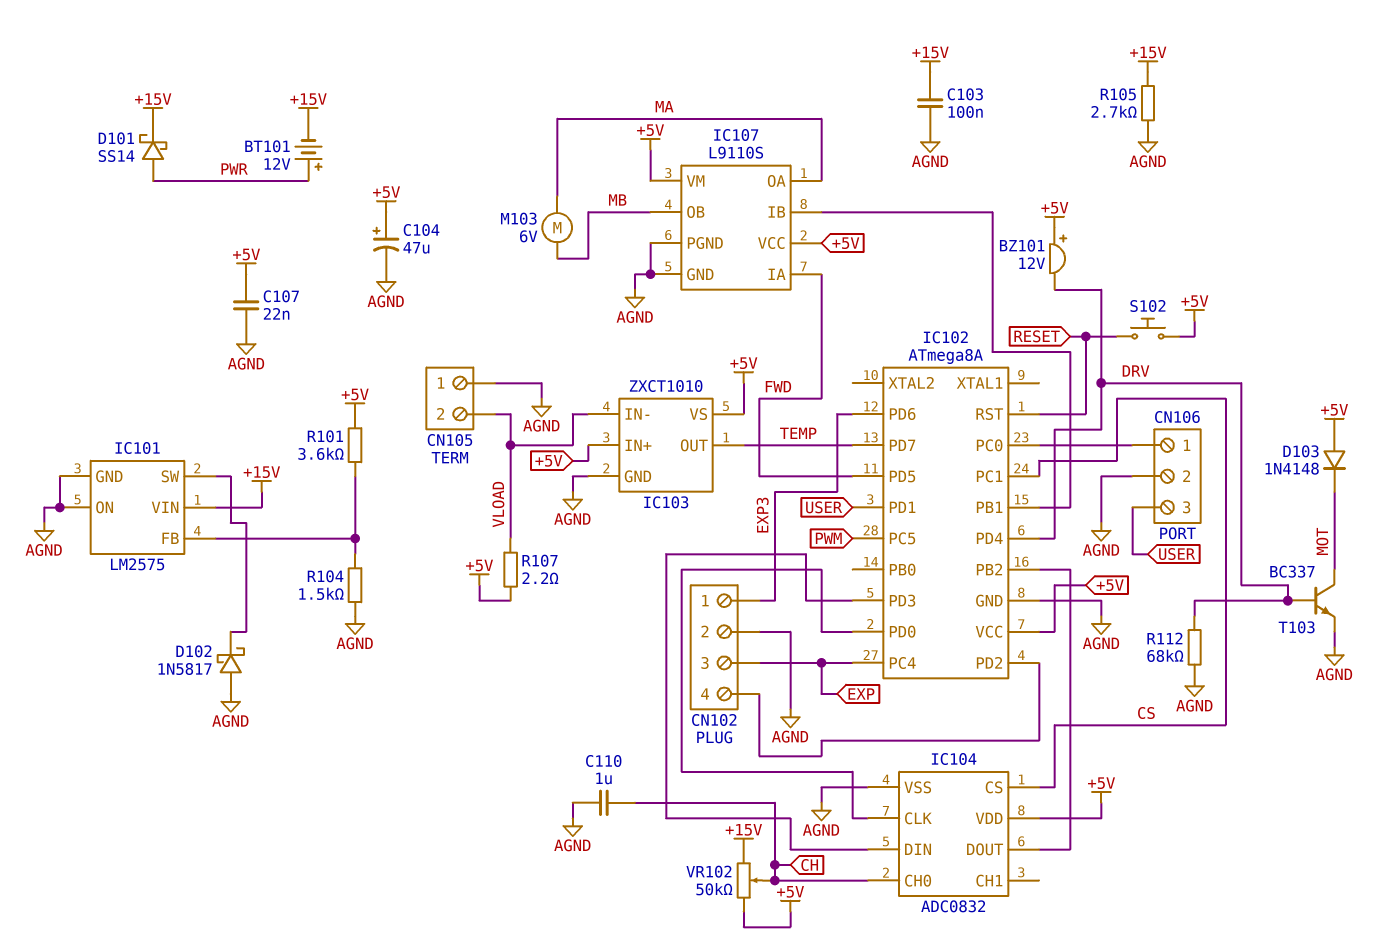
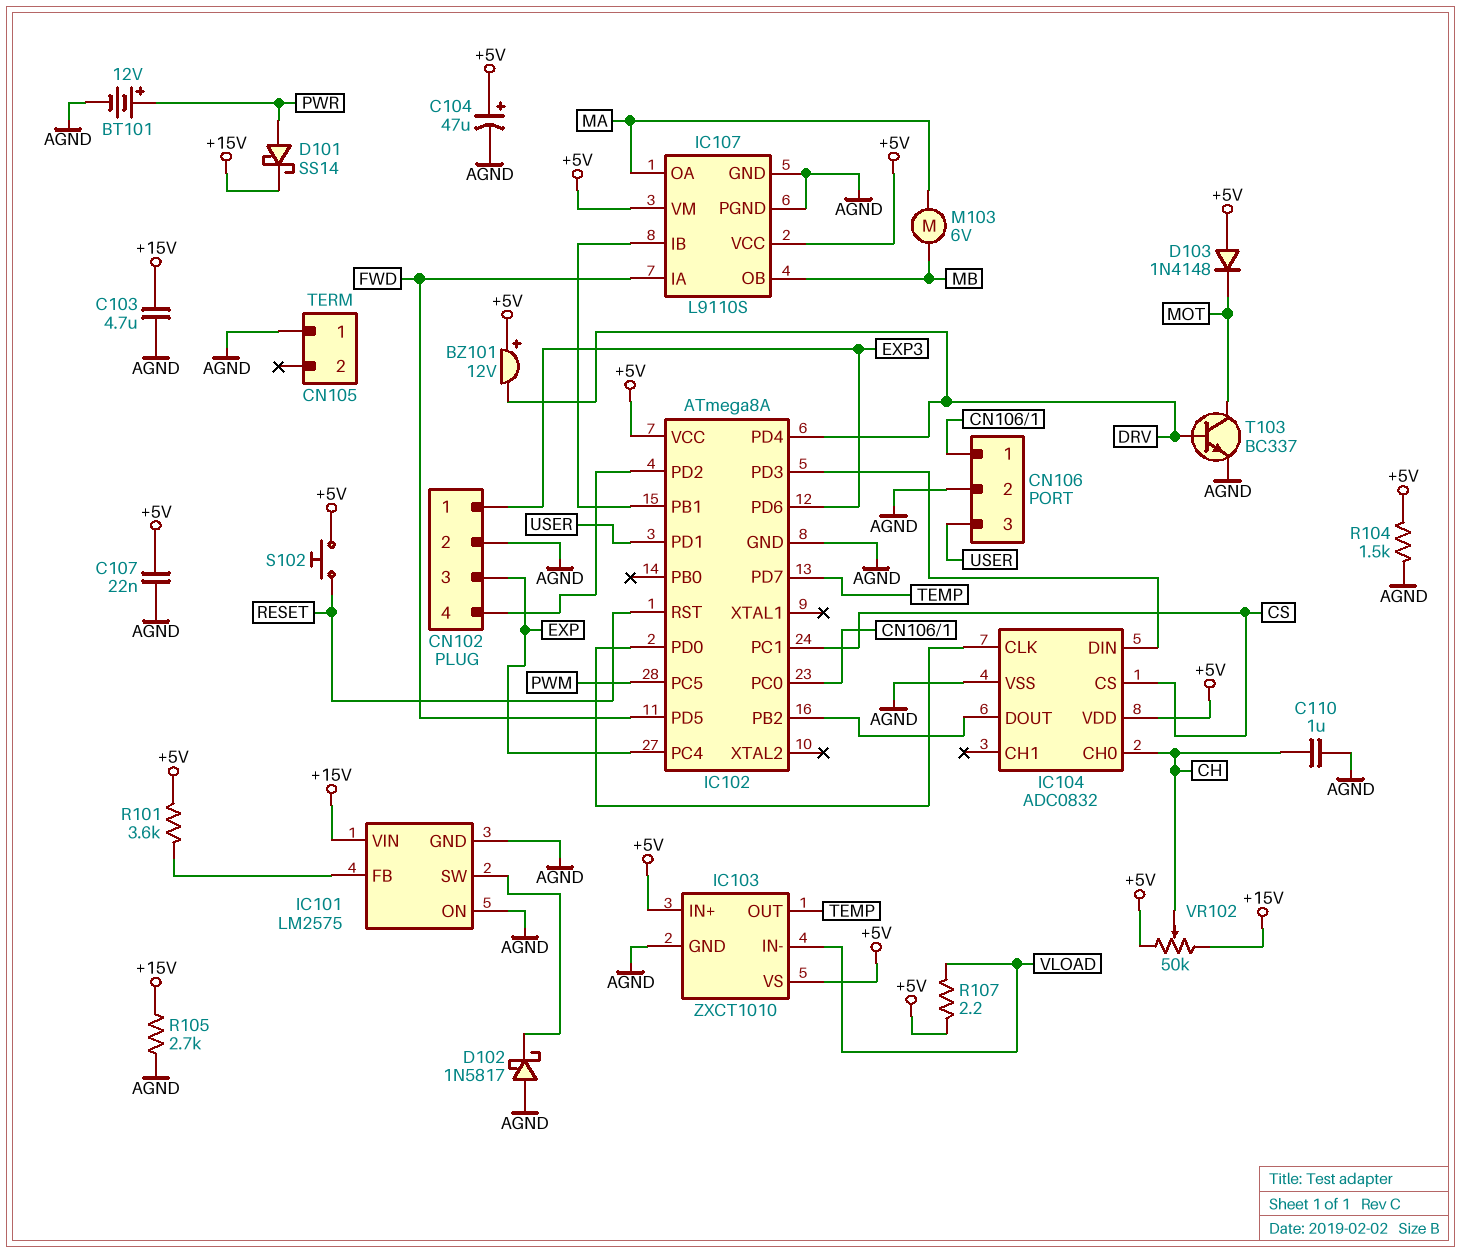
BT101: 12V (plus PWR, minus +15V) -> 12V (plus PWR, minus AGND)
C103: 100nF (+15V, AGND) -> 4.7uF (+15V, AGND)
CN105 pin 2: VLOAD -> none
R104: 1.5k (AGND, IC101/FB) -> 1.5k (+5V, AGND)
R112: 68k (AGND, DRV) -> none

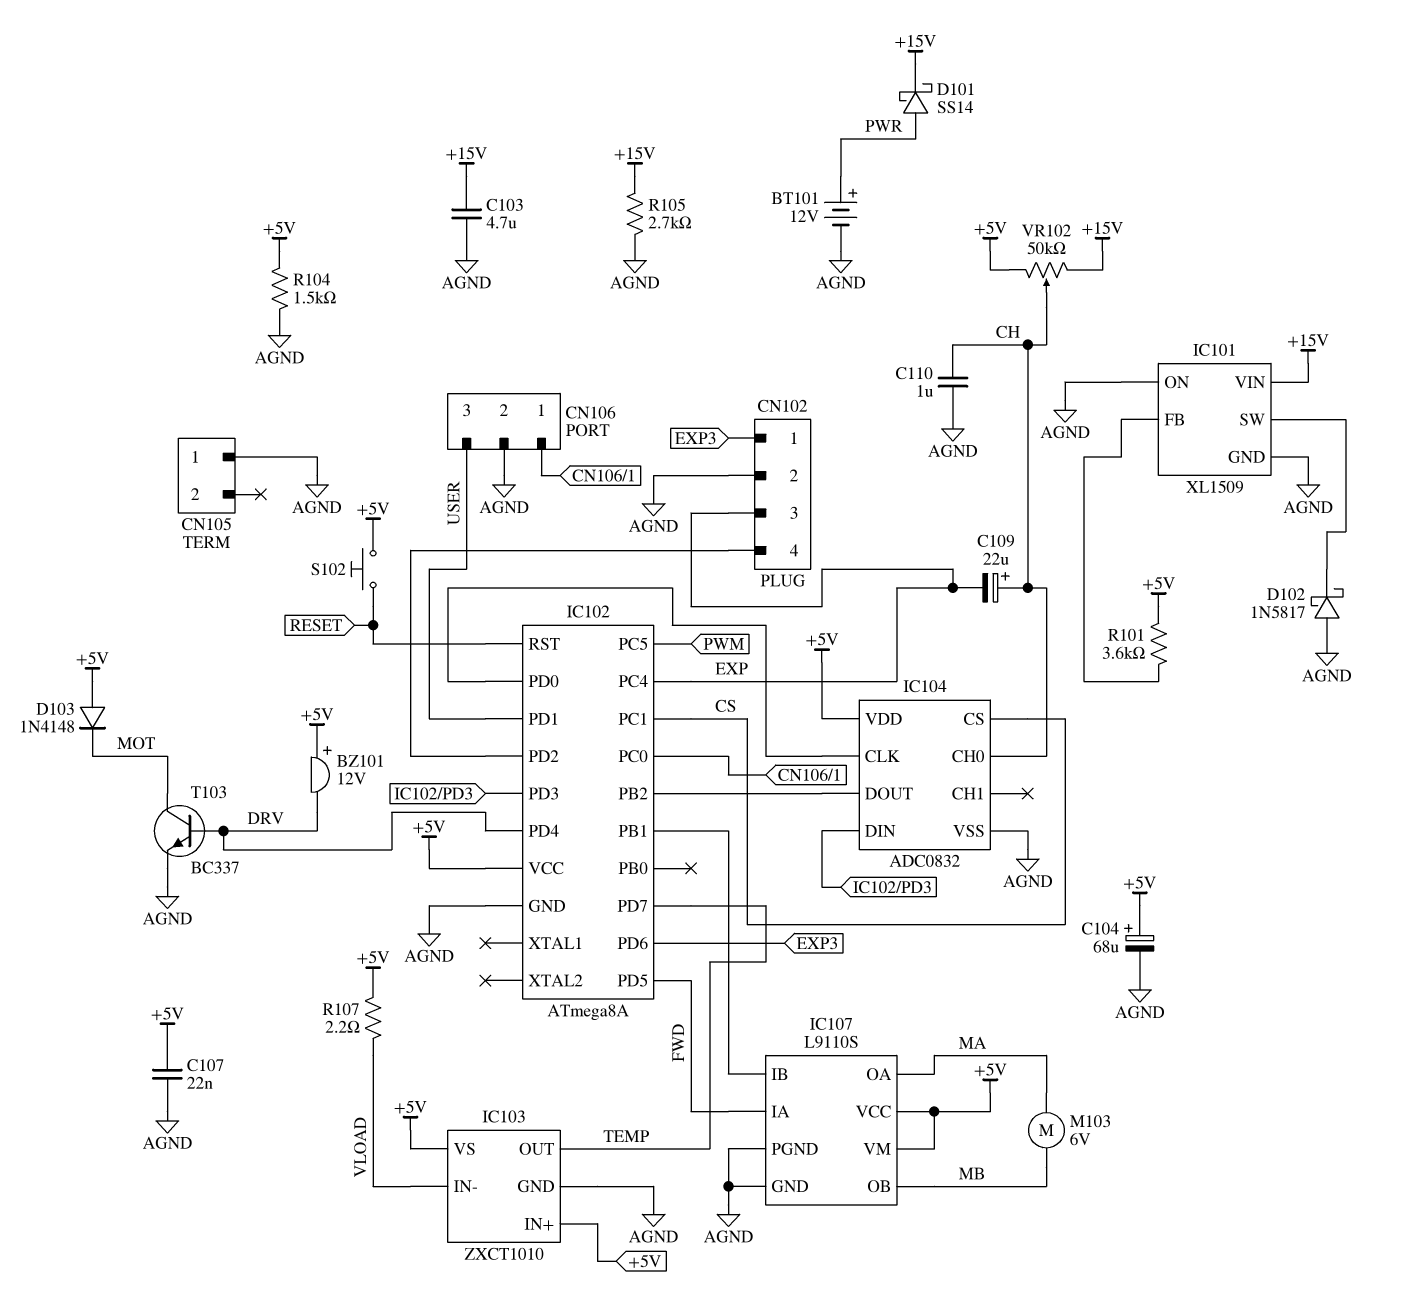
C104: 47uF (plus +5V, minus AGND) -> 68uF (plus +5V, minus AGND)
C109: none -> 22uF (plus CH, minus EXP)
IC101: LM2575 -> XL1509

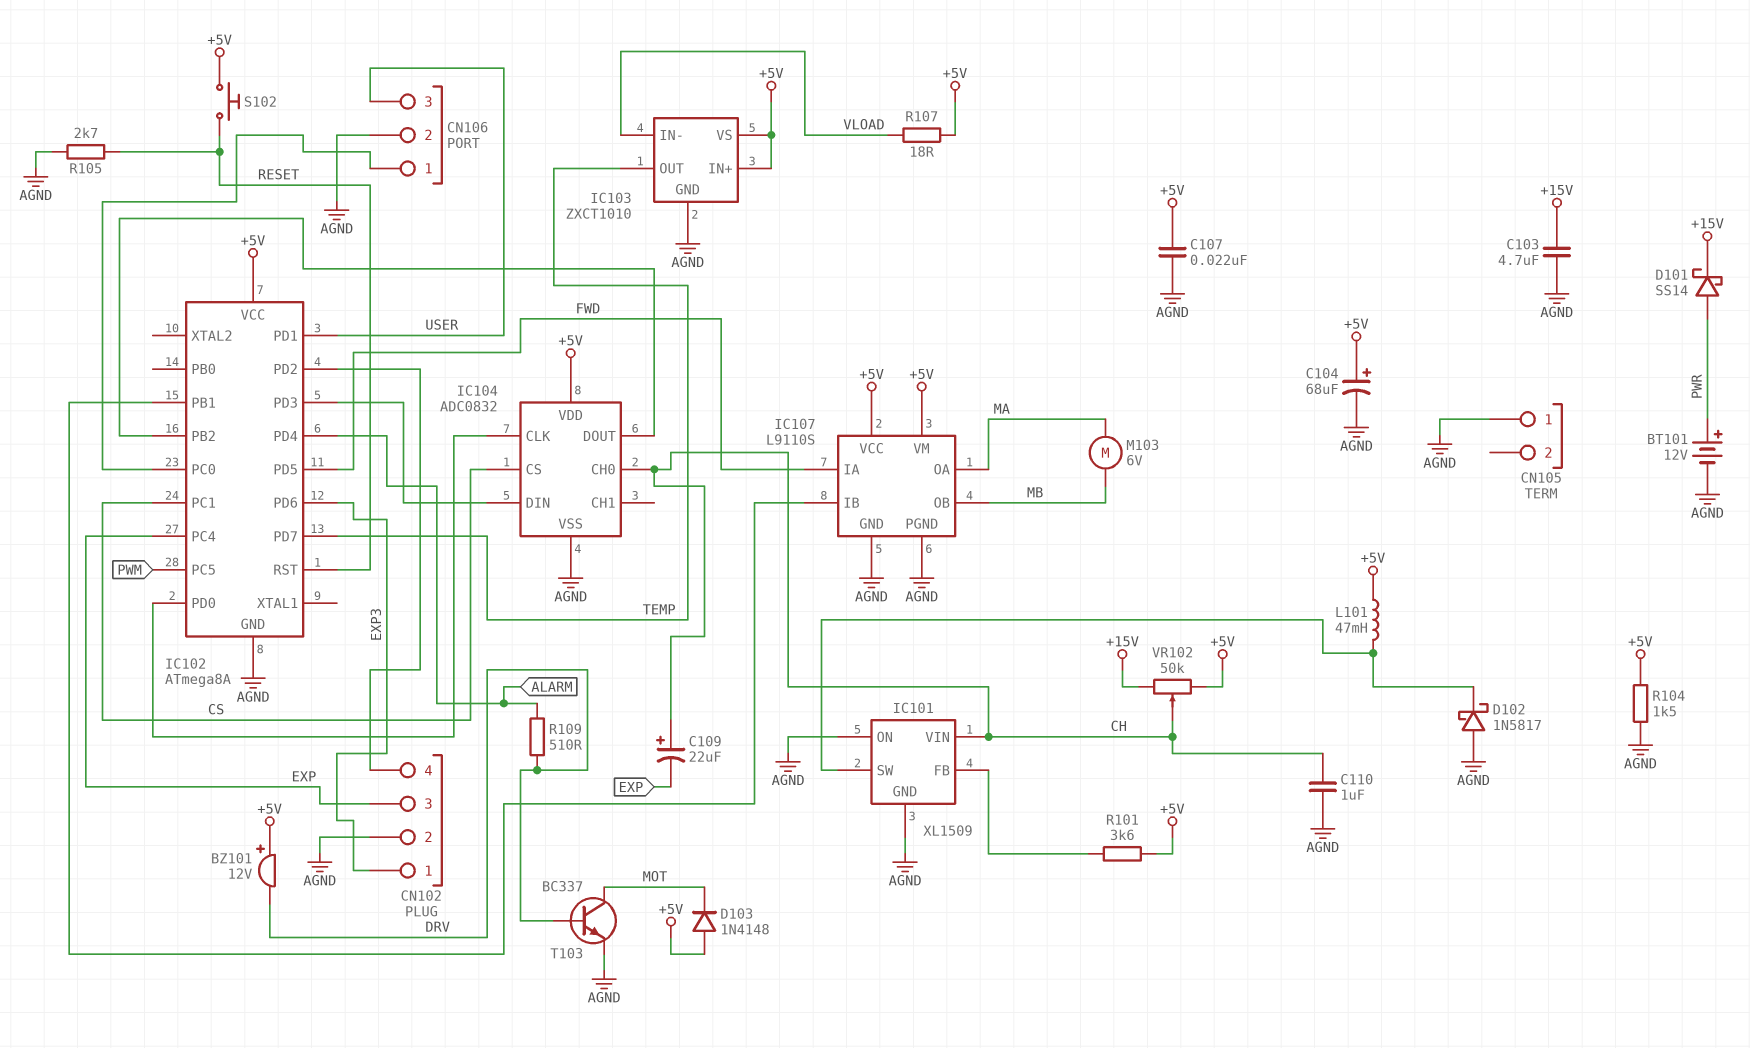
IC101 pin VIN: +15V -> CH
IC102 pin PD4: DRV -> ALARM
L101: none -> 47mH (+5V, IC101/SW)
R105: 2.7k (+15V, AGND) -> 2.7k (AGND, RESET)
R107: 2.2 (+5V, VLOAD) -> 18 (+5V, VLOAD)
R109: none -> 510 (ALARM, DRV)

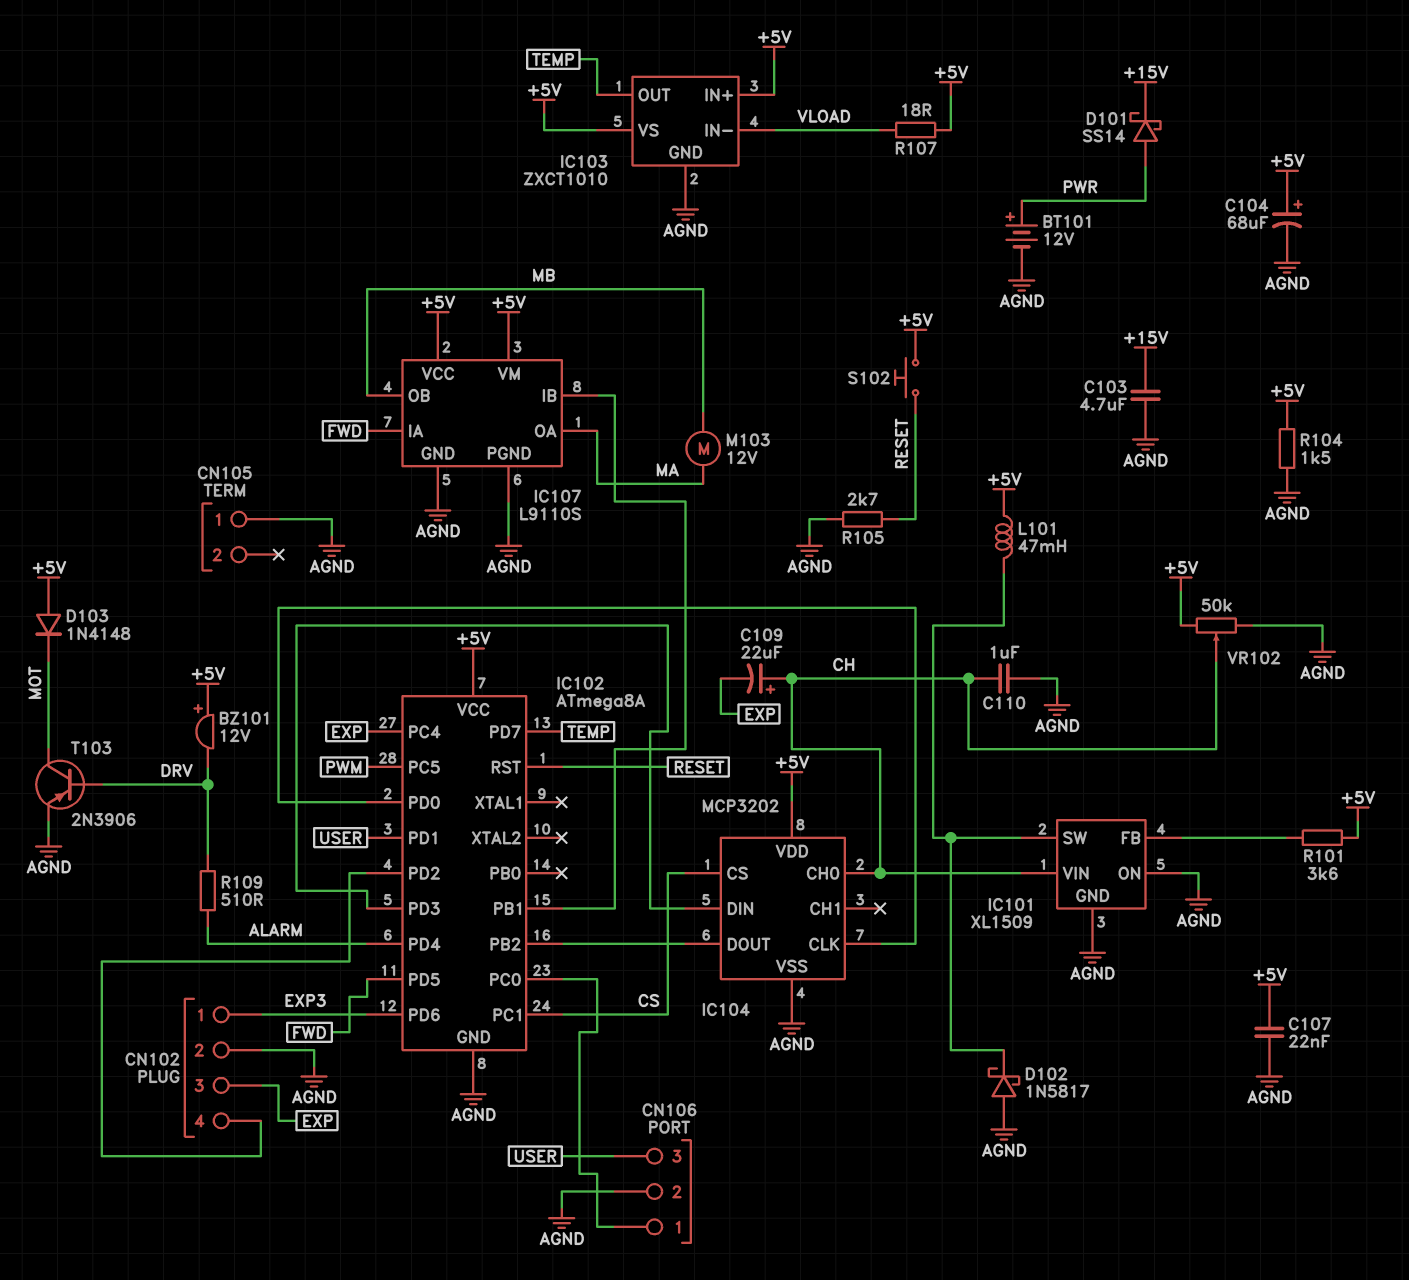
IC104: ADC0832 -> MCP3202
M103: motor 6V (MA, MB) -> motor 12V (MA, MB)
T103: NPN BC337 (B DRV, C MOT, E AGND) -> PNP 2N3906 (B DRV, C MOT, E AGND)
VR102: 50k (+5V, +15V, wiper CH) -> 50k (+5V, AGND, wiper CH)

